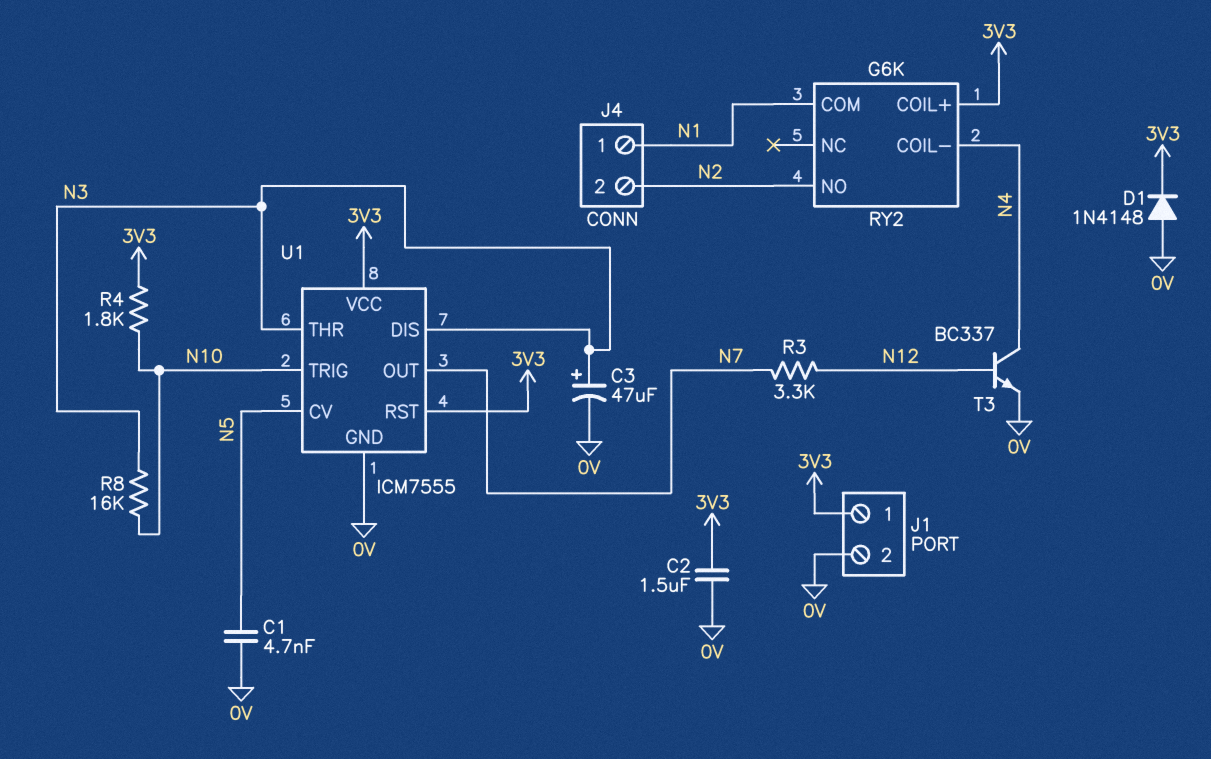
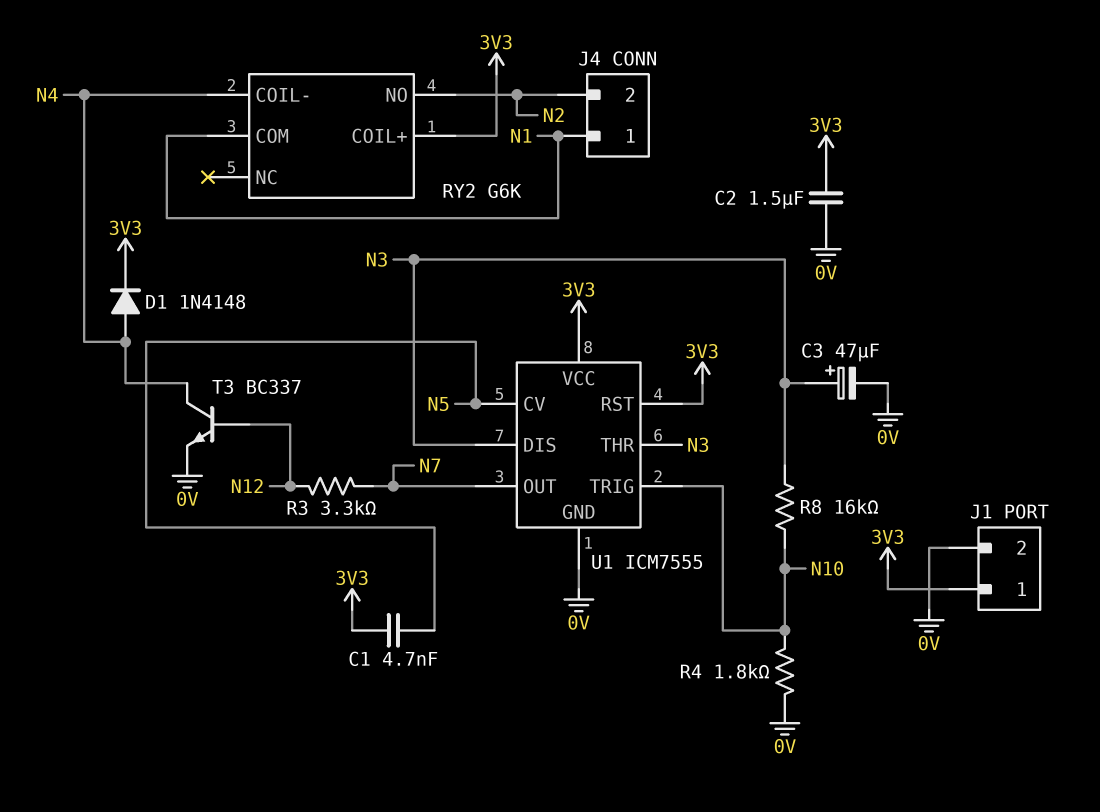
C1: 4.7nF (0V, N5) -> 4.7nF (3V3, N5)
D1: diode 1N4148 (A 0V, K 3V3) -> diode 1N4148 (A N4, K 3V3)
R4: 1.8k (3V3, N10) -> 1.8k (0V, N10)

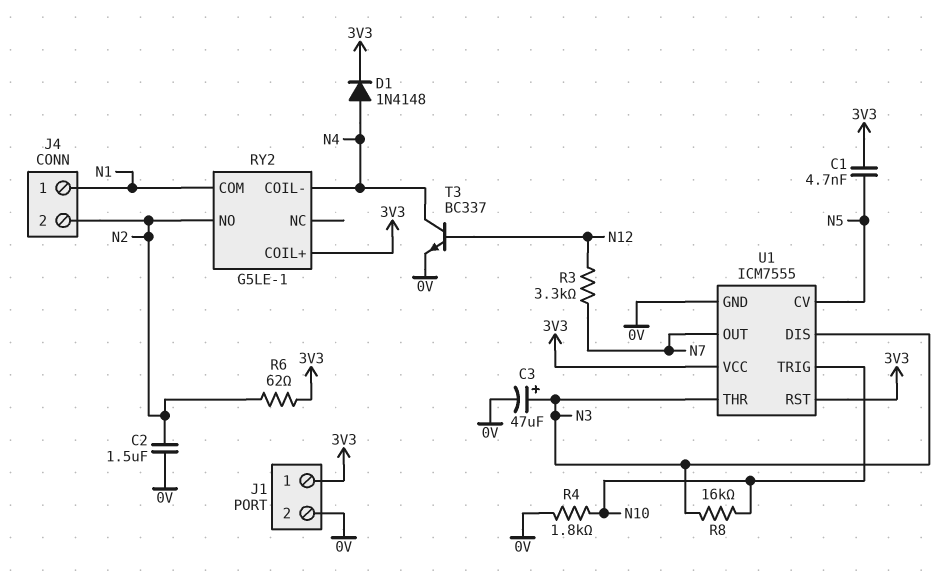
C2: 1.5uF (0V, 3V3) -> 1.5uF (0V, N2)
R6: none -> 62 (3V3, N2)
RY2: G6K -> G5LE-1

